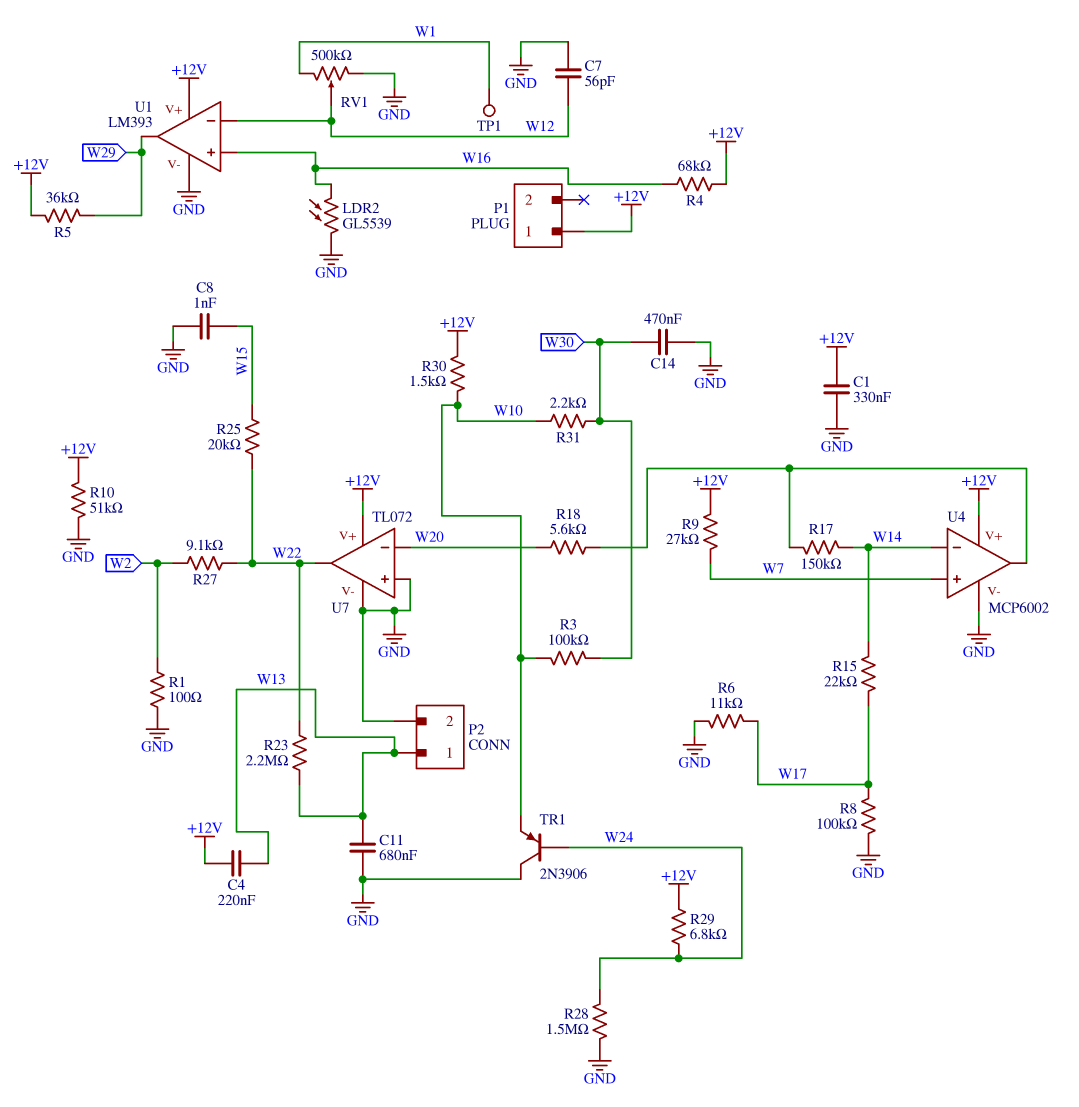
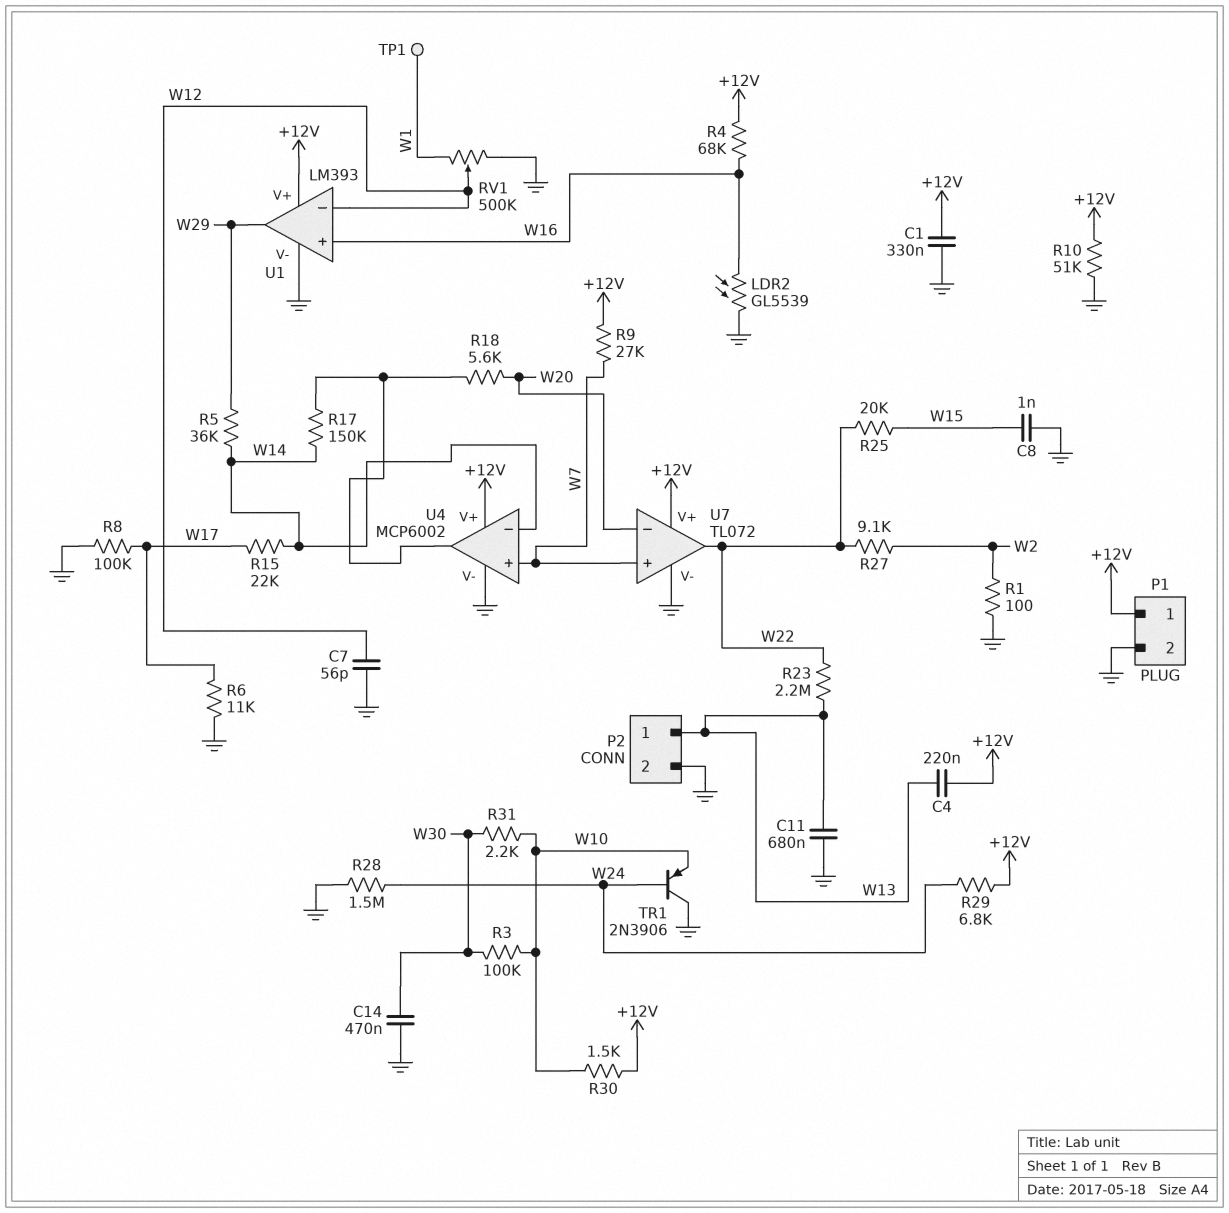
P1 pin 2: none -> GND
R5: 36k (+12V, W29) -> 36k (W14, W29)
U7 pin in+: GND -> W7

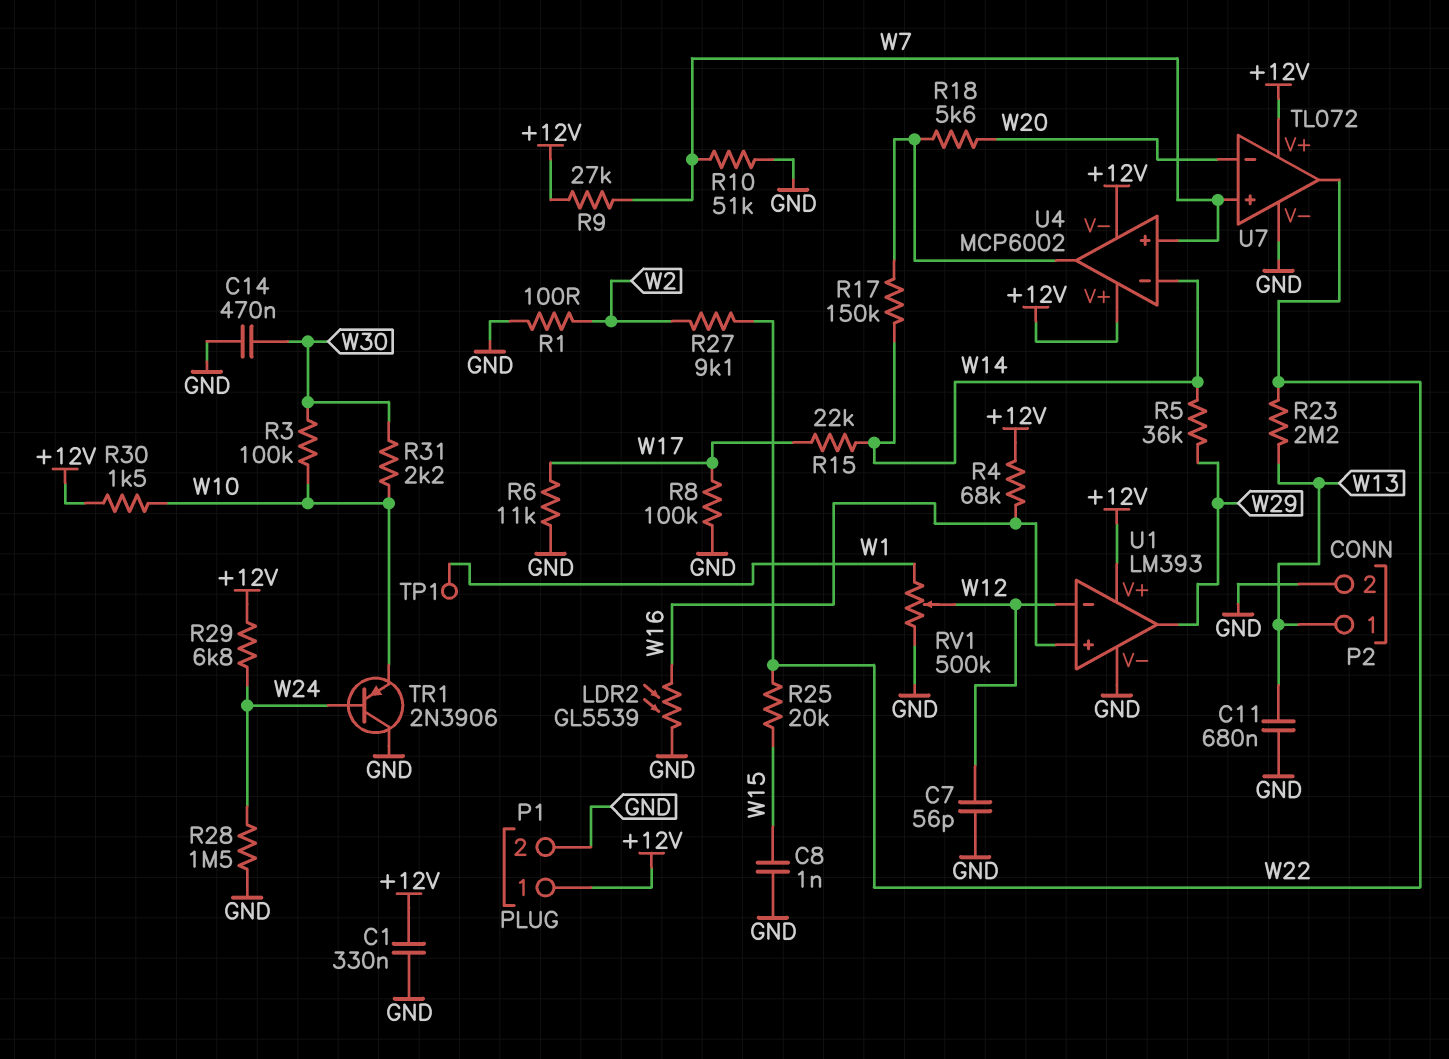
C4: 220nF (+12V, W13) -> none
R10: 51k (+12V, GND) -> 51k (GND, W7)
U4 pin V-: GND -> +12V

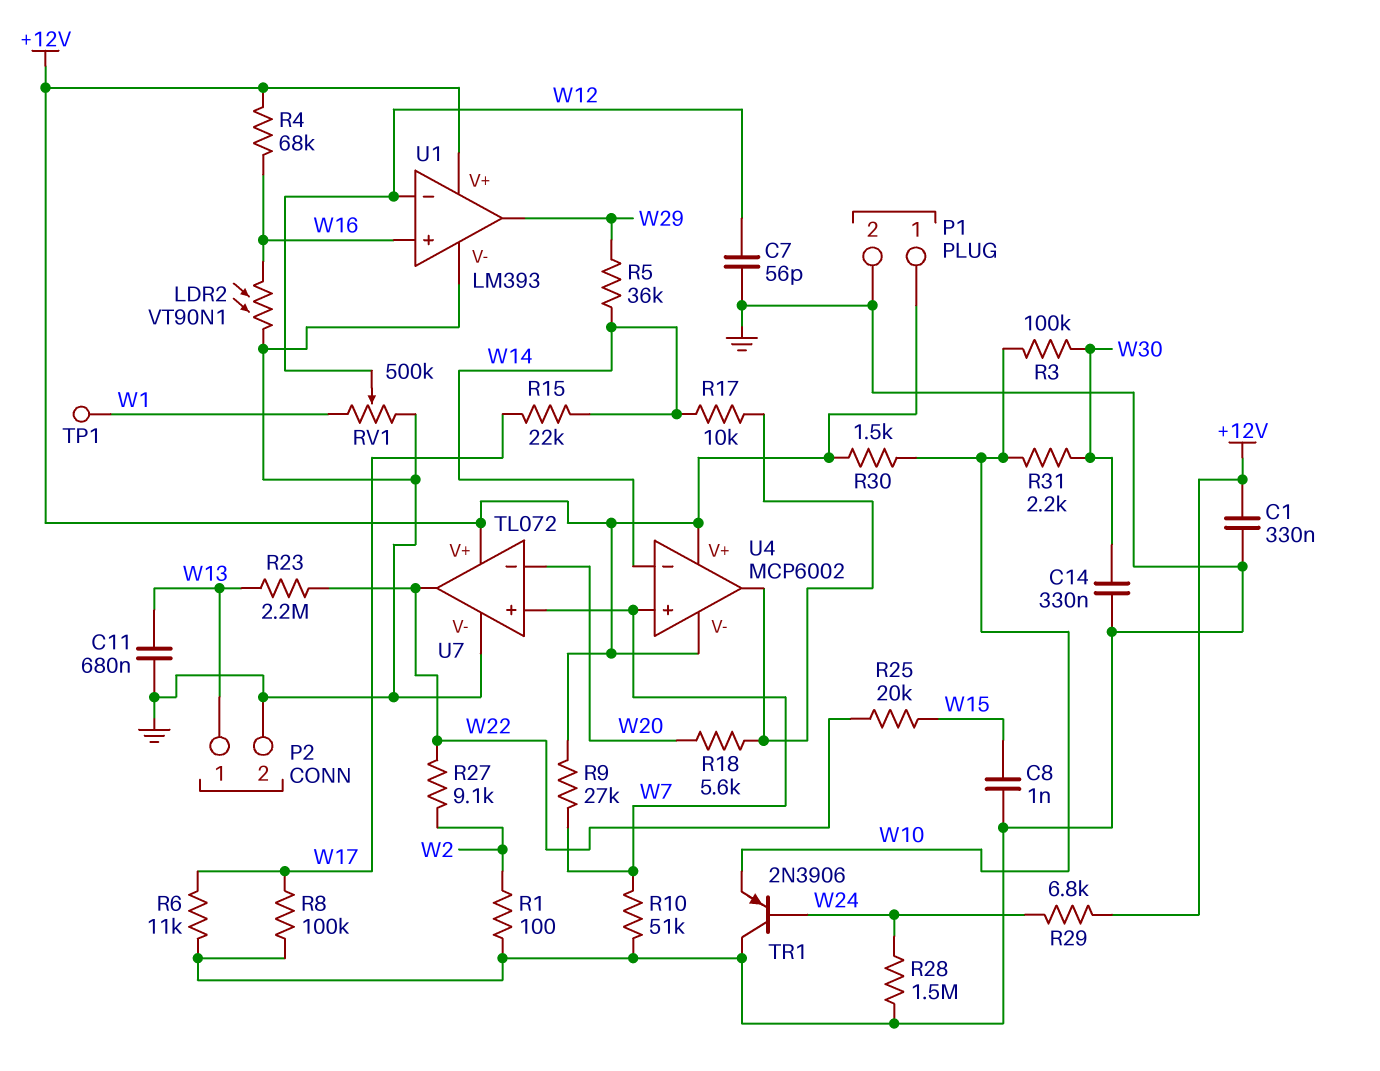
C14: 470nF (GND, W30) -> 330nF (GND, W30)
LDR2: GL5539 (GND, W16) -> VT90N1 (GND, W16)
R17: 150k (U4/out, W14) -> 10k (U4/out, W14)

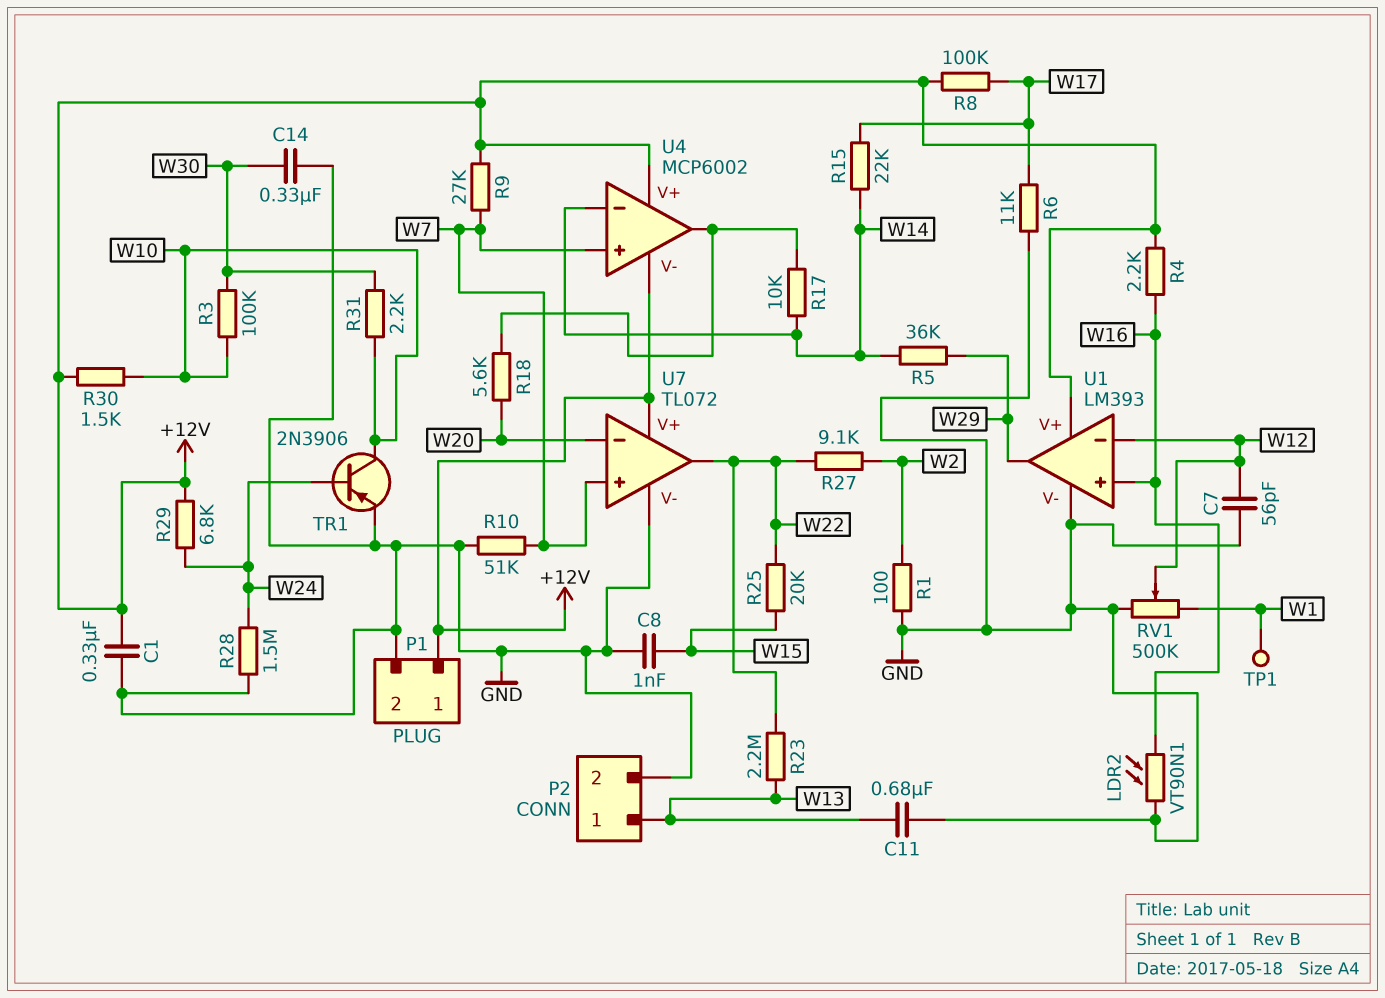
R4: 68k (+12V, W16) -> 2.2k (+12V, W16)
R8: 100k (GND, W17) -> 100k (+12V, W17)
TR1: PNP 2N3906 (B W24, C GND, E W10) -> PNP 2N3906 (B W24, C W10, E GND)

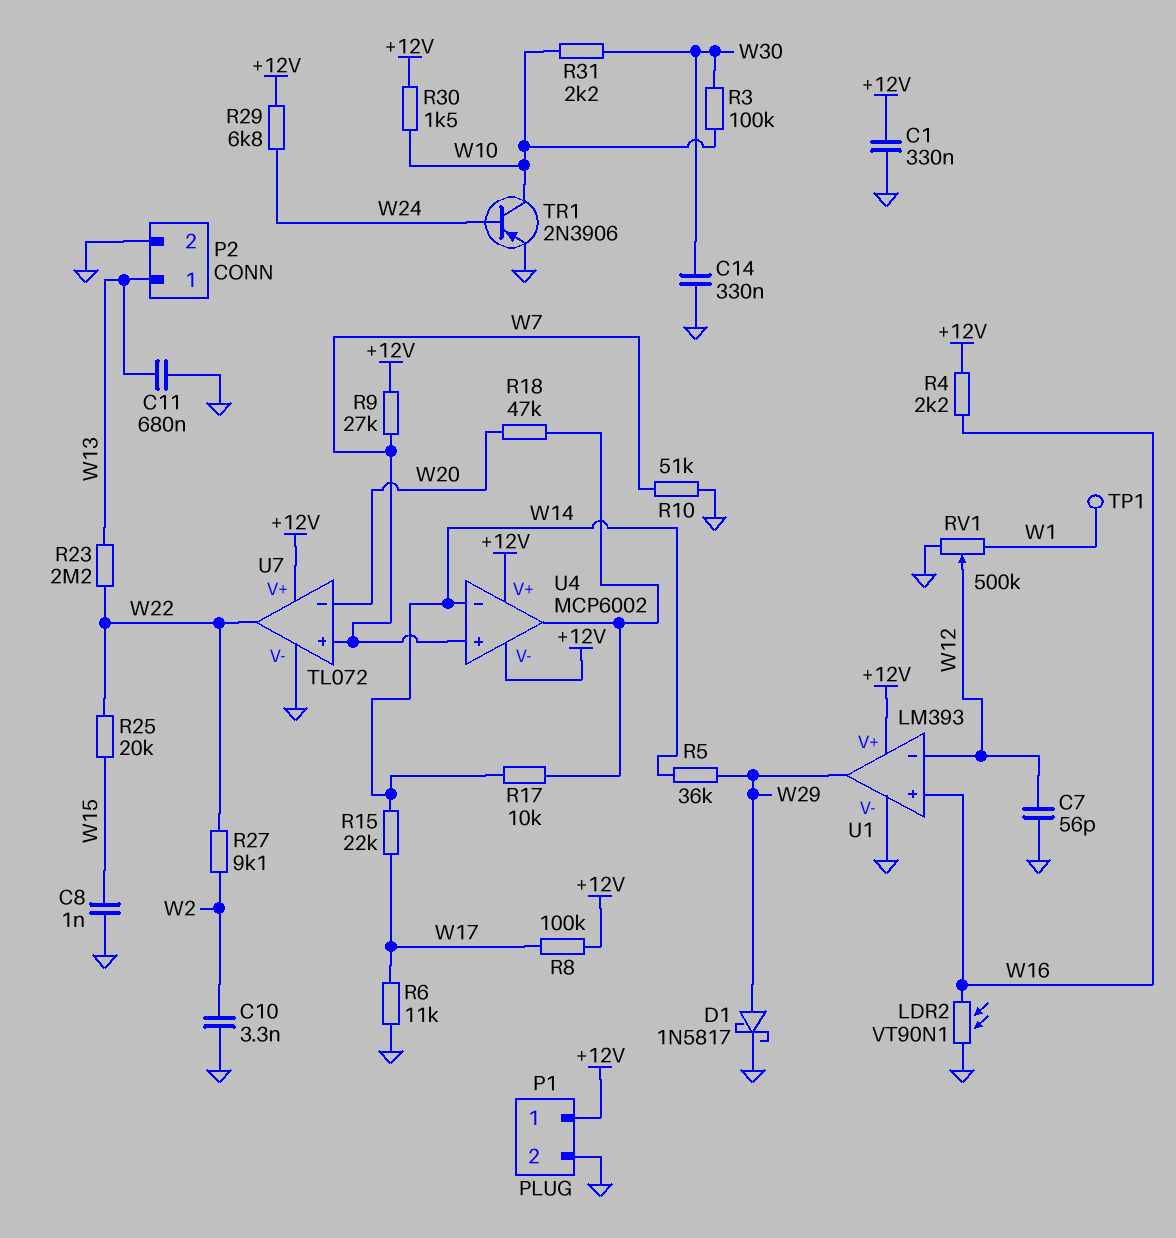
C10: none -> 3.3nF (GND, W2)
D1: none -> schottky 1N5817 (A W29, K GND)
R1: 100 (GND, W2) -> none
R18: 5.6k (U4/out, W20) -> 47k (U4/out, W20)
R28: 1.5M (GND, W24) -> none

